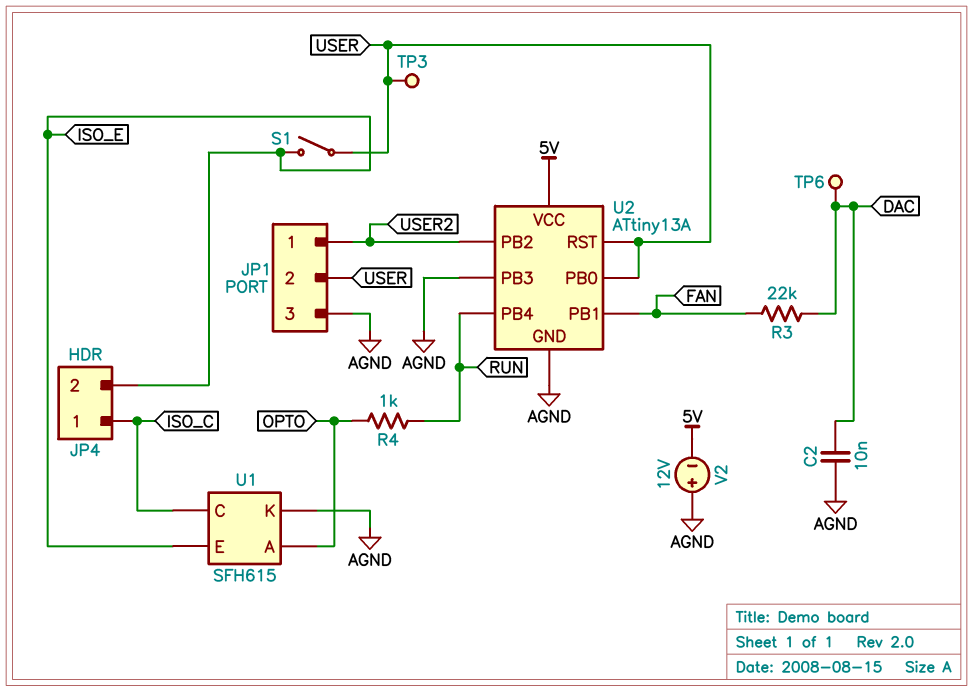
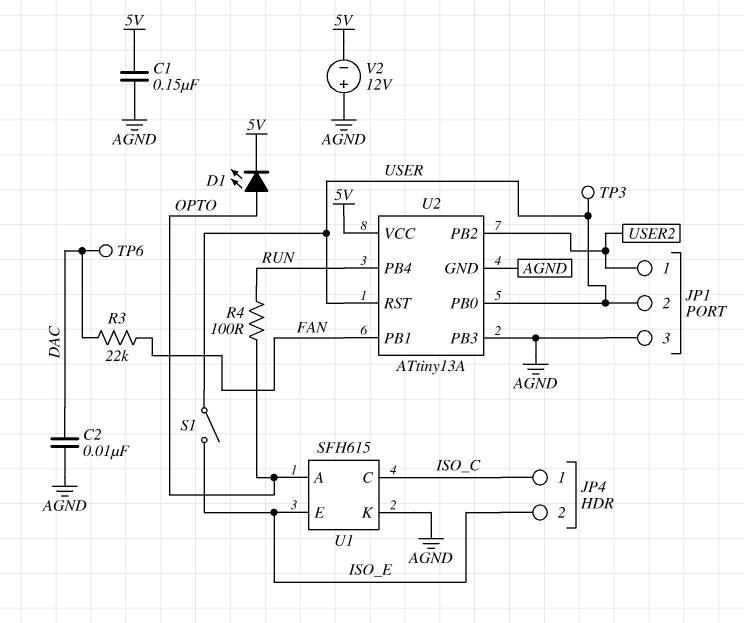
C1: none -> 150nF (5V, AGND)
D1: none -> LED (A OPTO, K 5V)
R4: 1k (OPTO, RUN) -> 100 (OPTO, RUN)

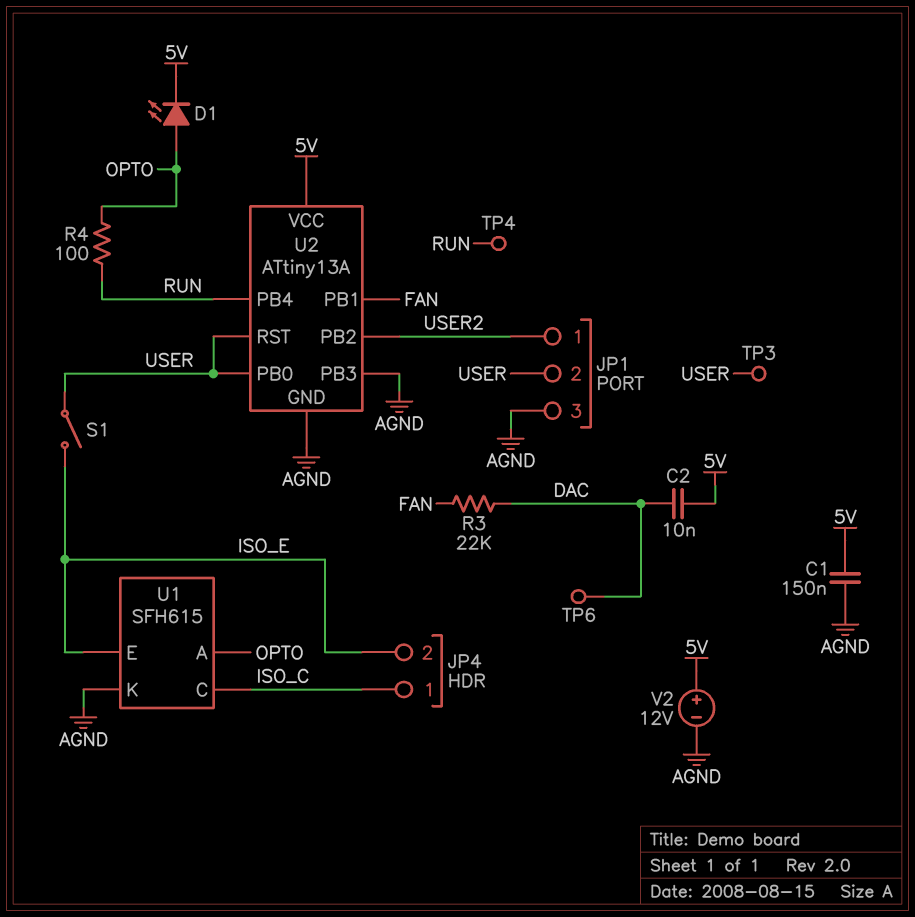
C2: 10nF (AGND, DAC) -> 10nF (5V, DAC)
TP4: none -> test point (RUN)
V2: 12V (plus AGND, minus 5V) -> 12V (plus 5V, minus AGND)

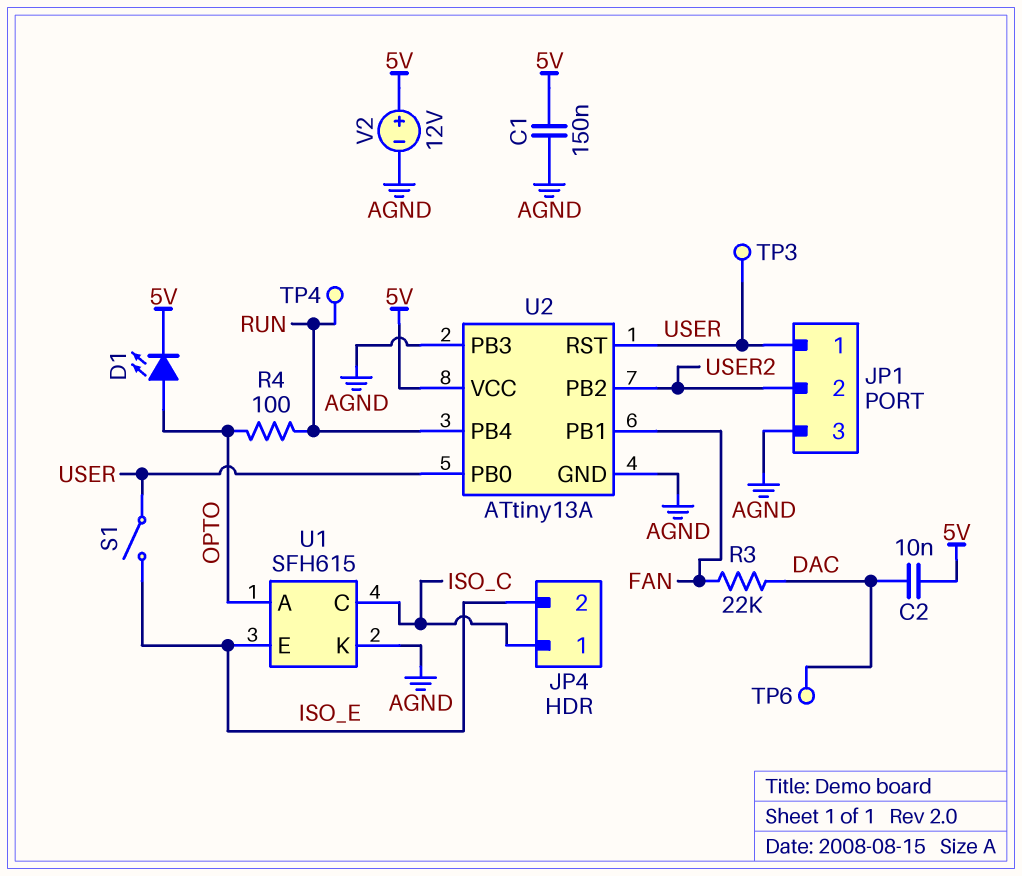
JP1 pin 1: USER2 -> USER
JP1 pin 2: USER -> USER2

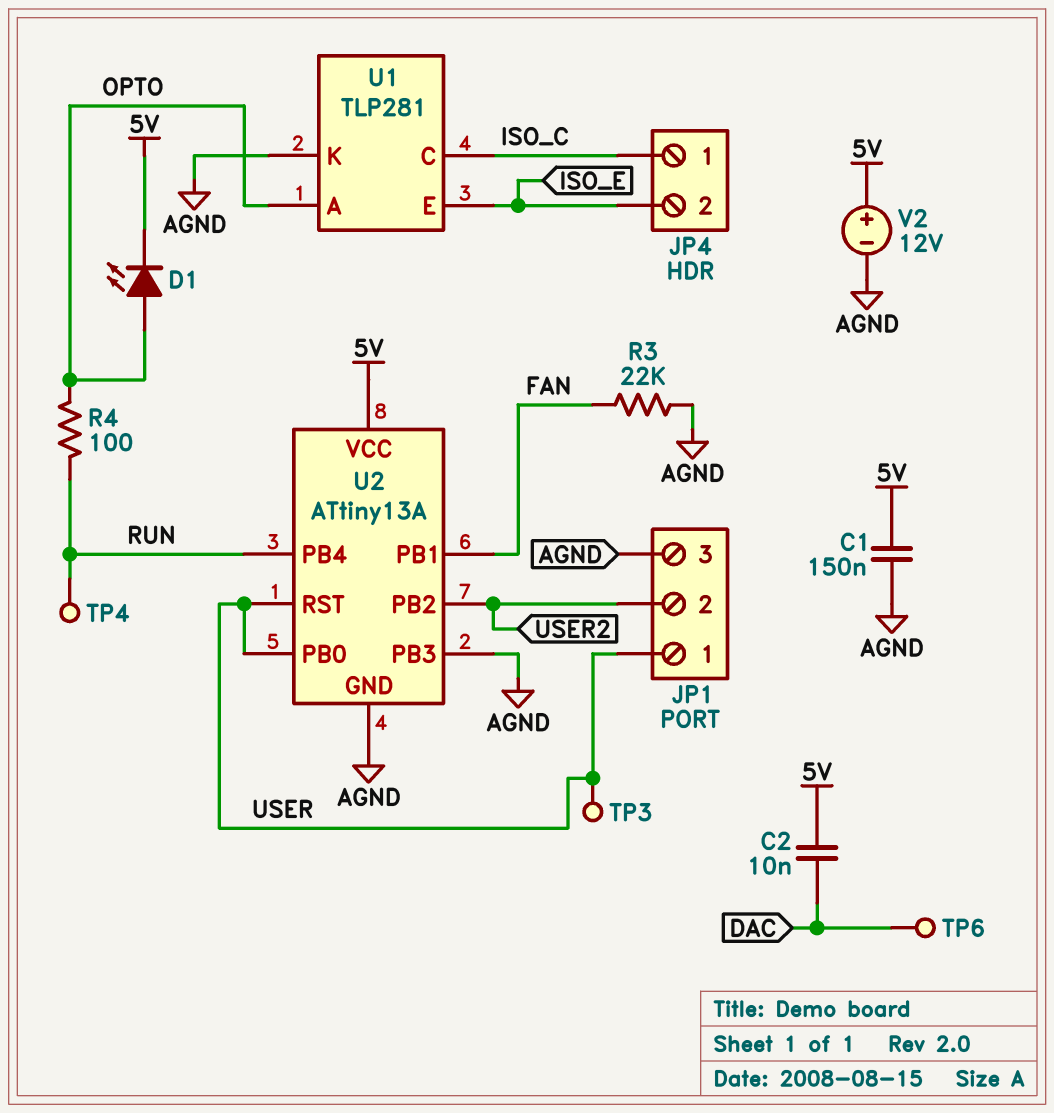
R3: 22k (DAC, FAN) -> 22k (AGND, FAN)
S1: switch (ISO_E, USER) -> none
U1: SFH615 -> TLP281

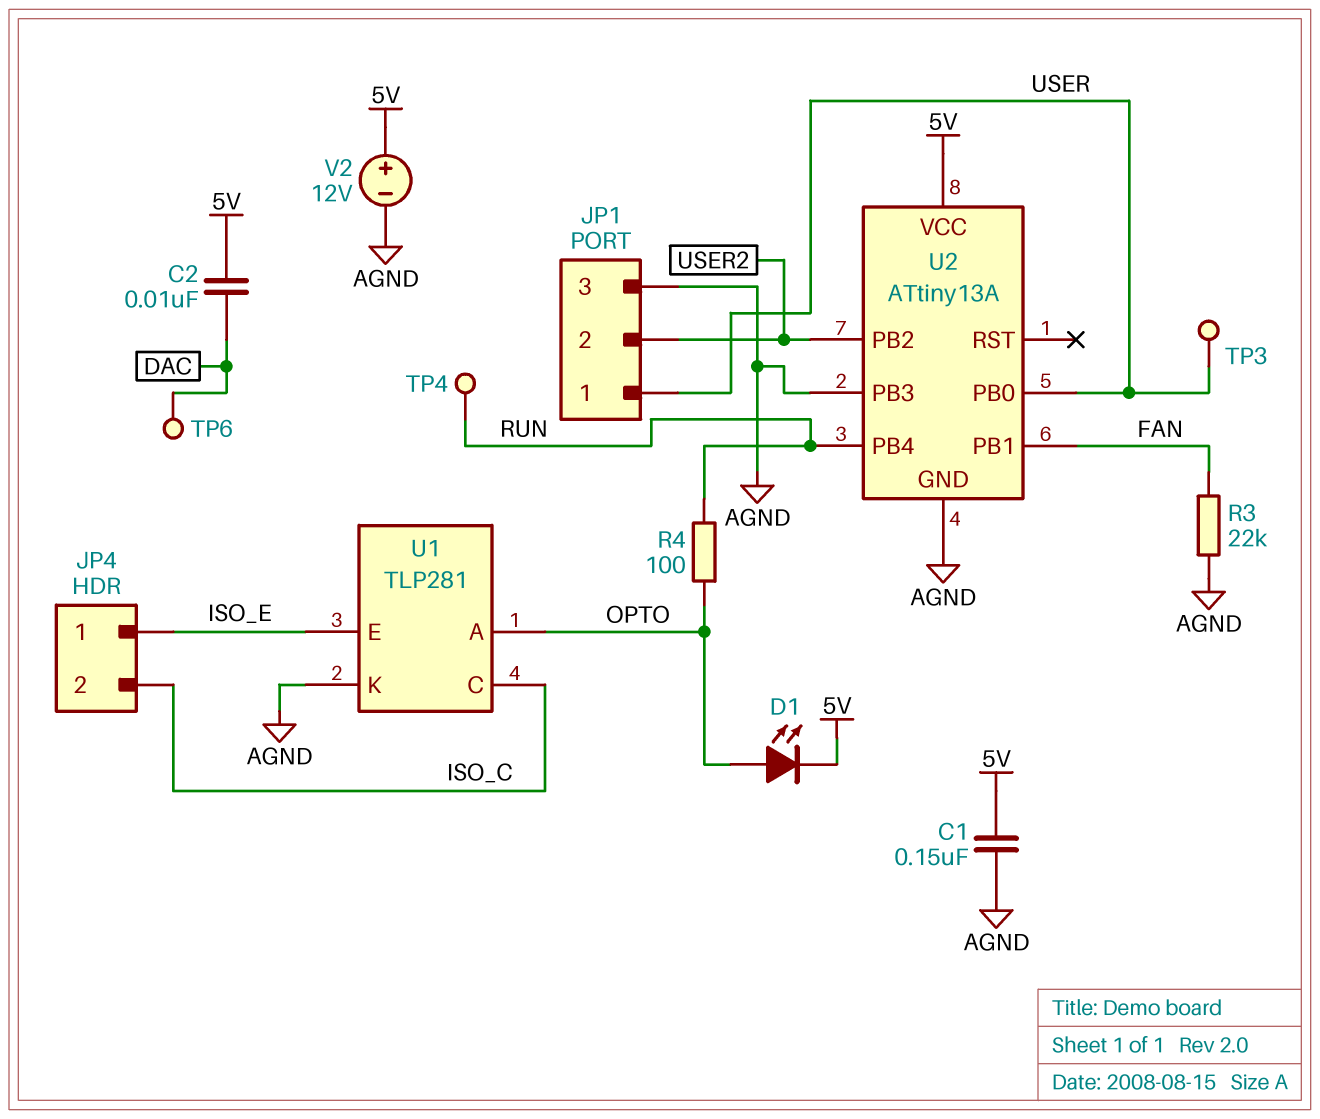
JP4 pin 1: ISO_C -> ISO_E
JP4 pin 2: ISO_E -> ISO_C
U2 pin RST: USER -> none

